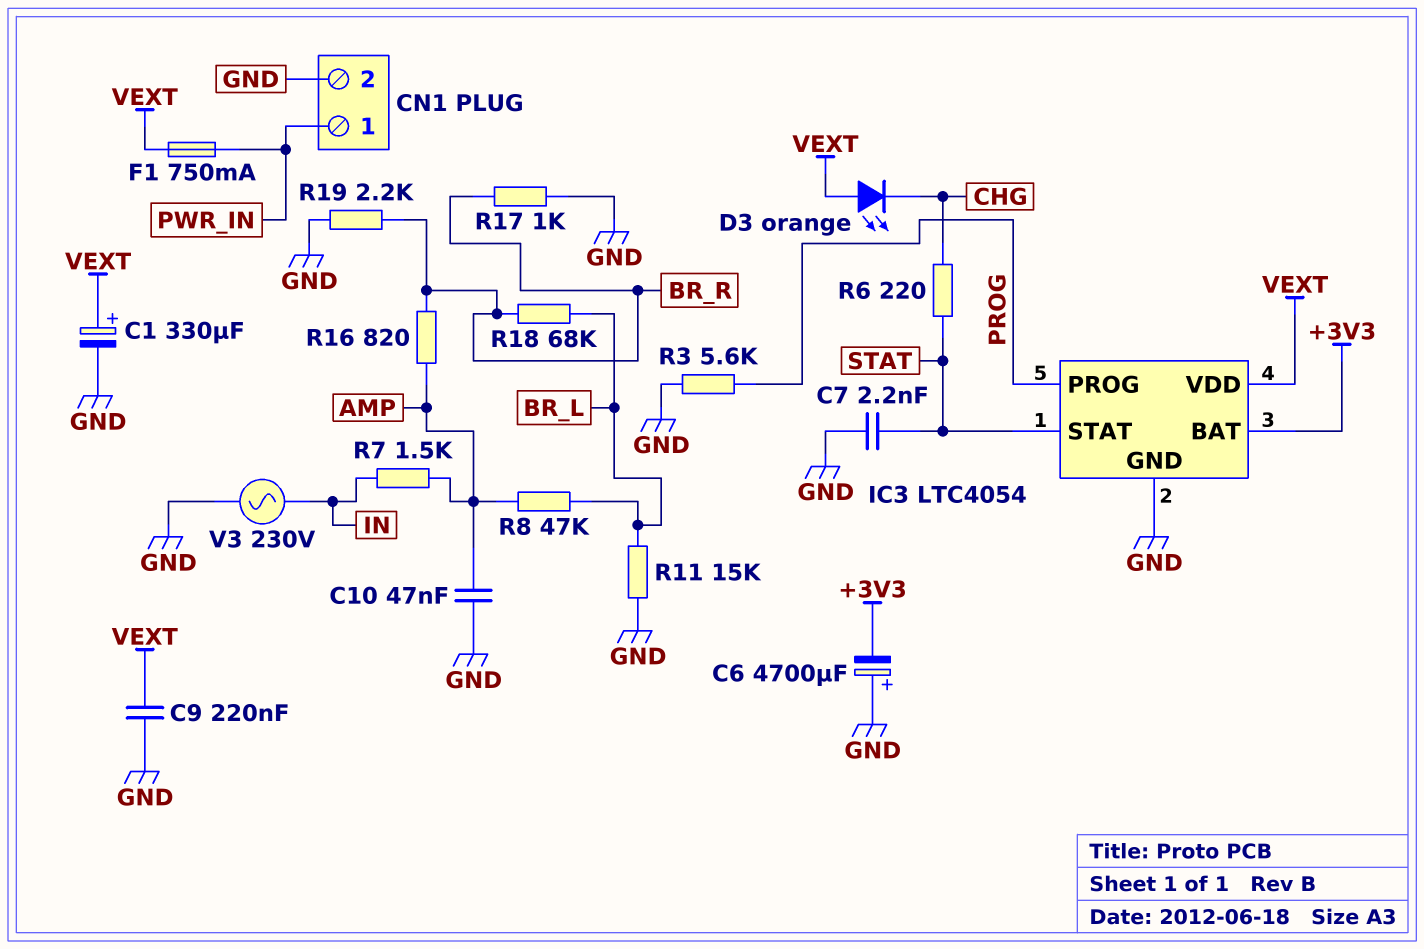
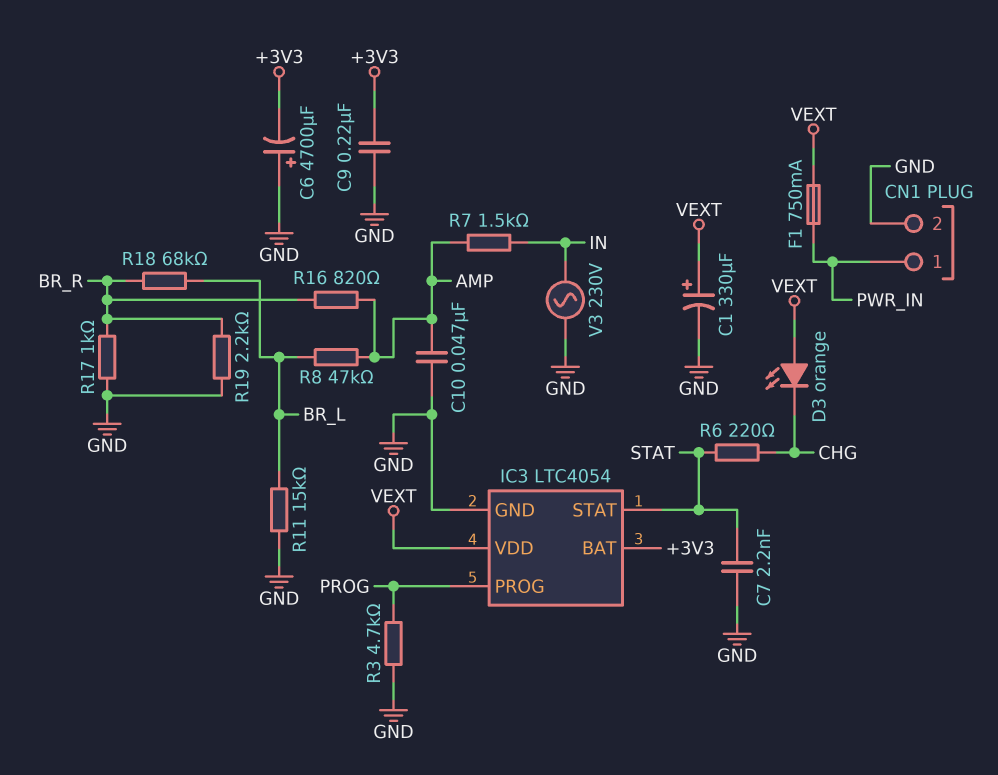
C9: 220nF (GND, VEXT) -> 220nF (+3V3, GND)
R3: 5.6k (GND, PROG) -> 4.7k (GND, PROG)

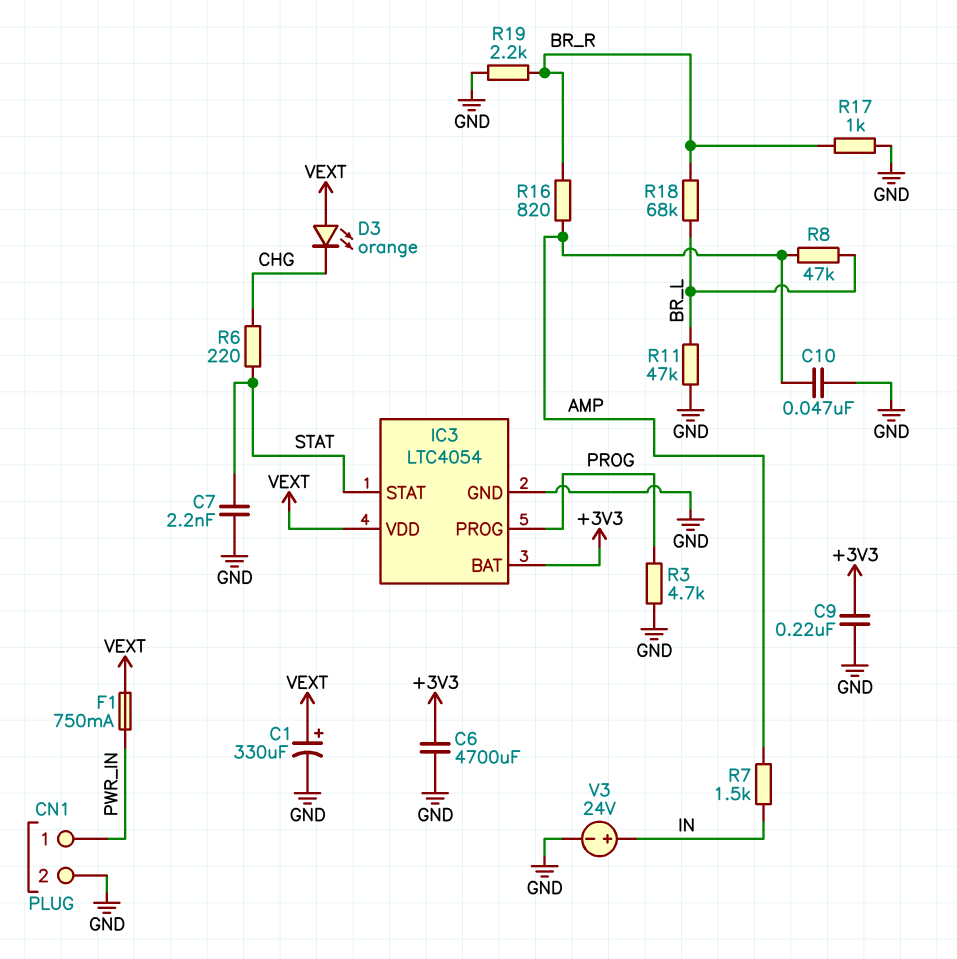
C6: 4700uF (plus GND, minus +3V3) -> 4700uF (+3V3, GND)
R11: 15k (BR_L, GND) -> 47k (BR_L, GND)
V3: AC 230V (GND, IN) -> 24V (plus IN, minus GND)

